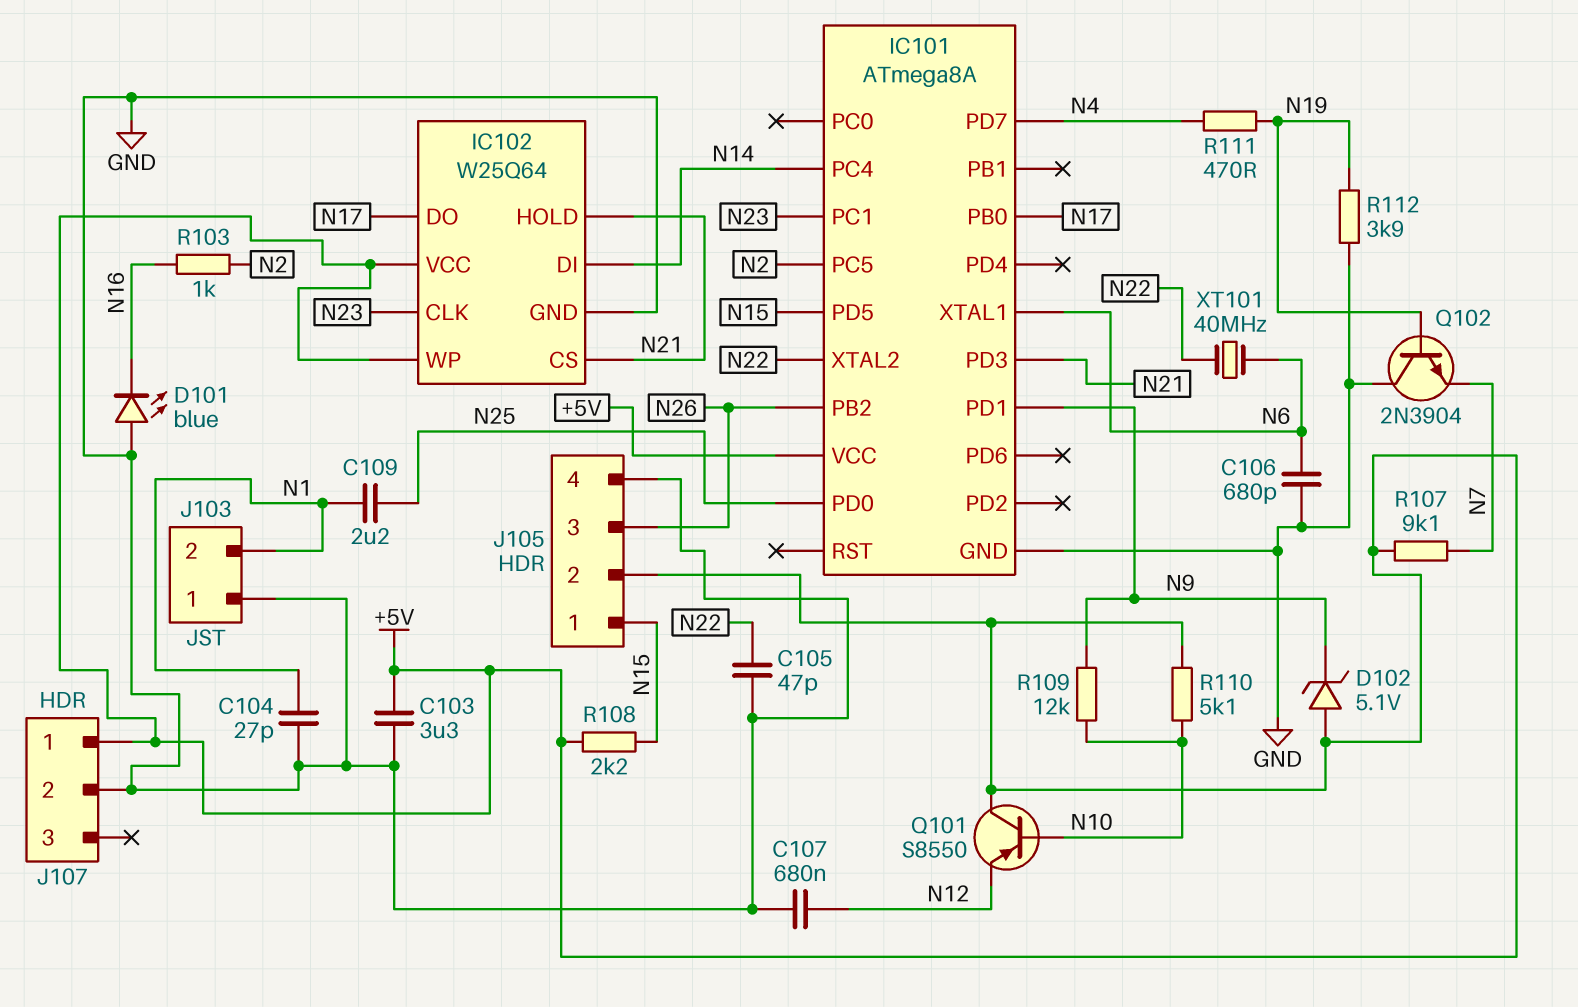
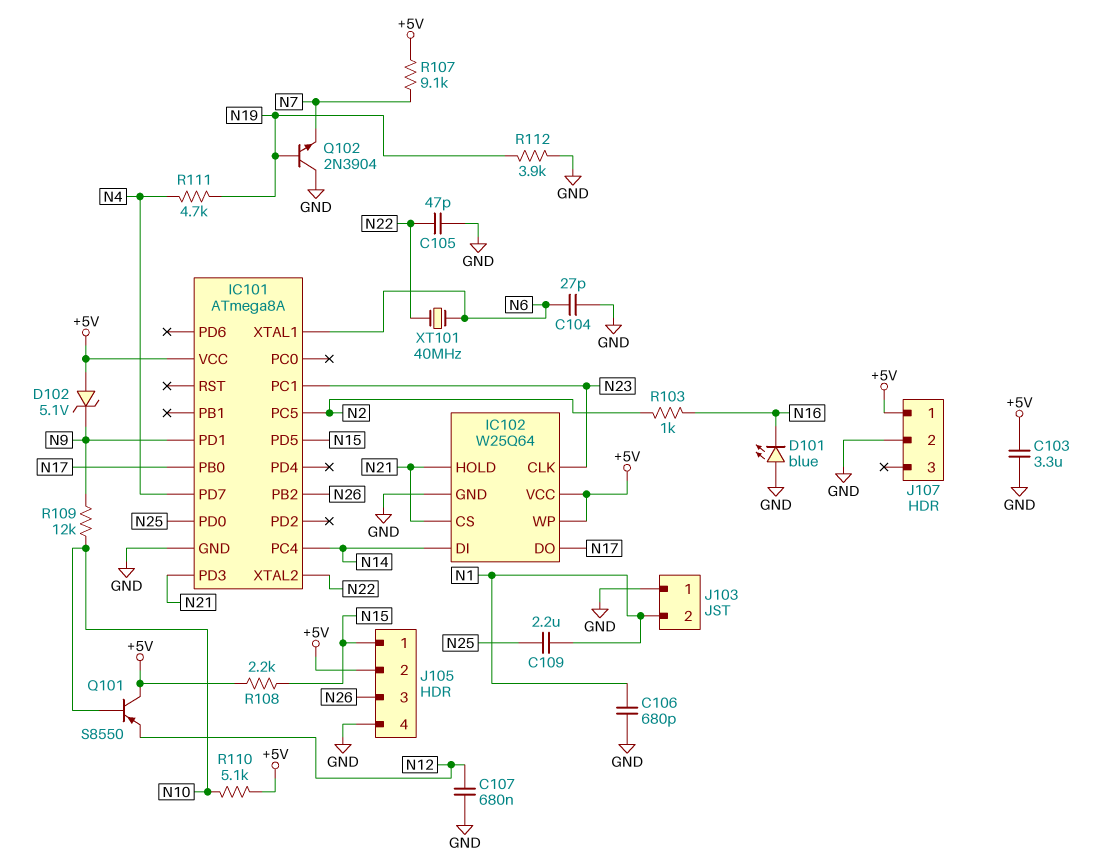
C104: 27pF (GND, N1) -> 27pF (GND, N6)
C106: 680pF (GND, N6) -> 680pF (GND, N1)
R111: 470 (N4, N19) -> 4.7k (N4, N19)

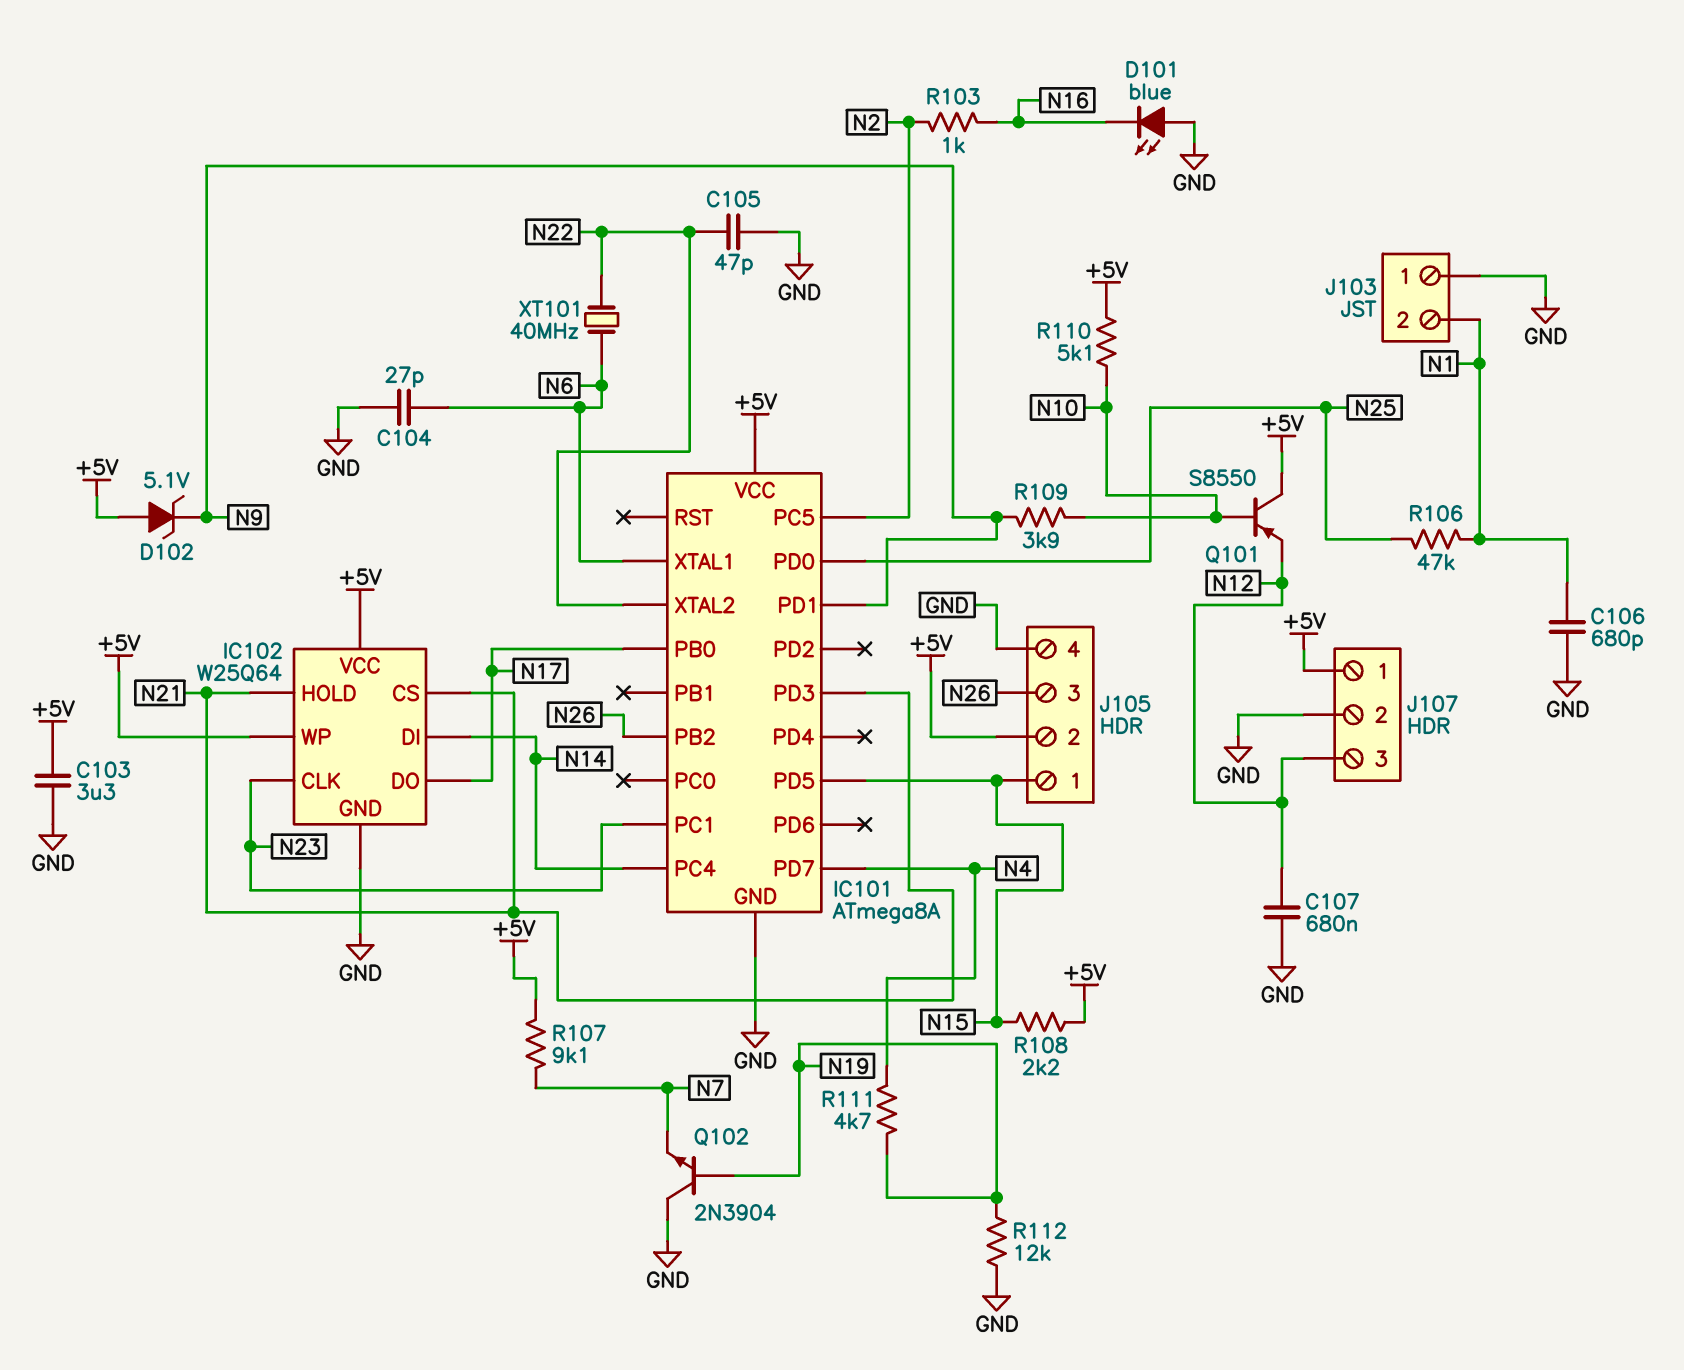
C109: 2.2uF (N1, N25) -> none
J107 pin 3: none -> N12
R106: none -> 47k (N1, N25)
R109: 12k (N9, N10) -> 3.9k (N9, N10)
R112: 3.9k (GND, N19) -> 12k (GND, N19)

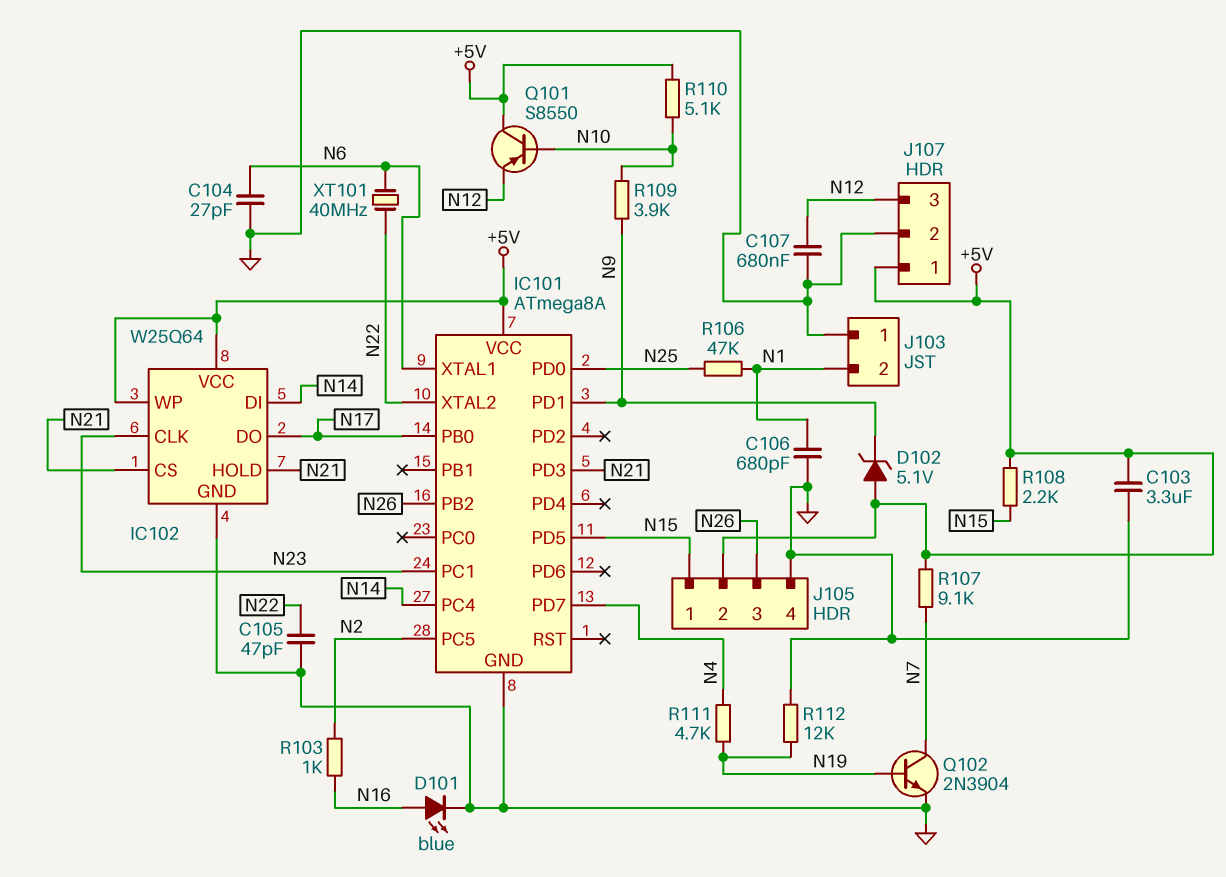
D101: LED blue (A GND, K N16) -> LED blue (A N16, K GND)
Q102: NPN 2N3904 (B N19, C GND, E N7) -> NPN 2N3904 (B N19, C N7, E GND)

